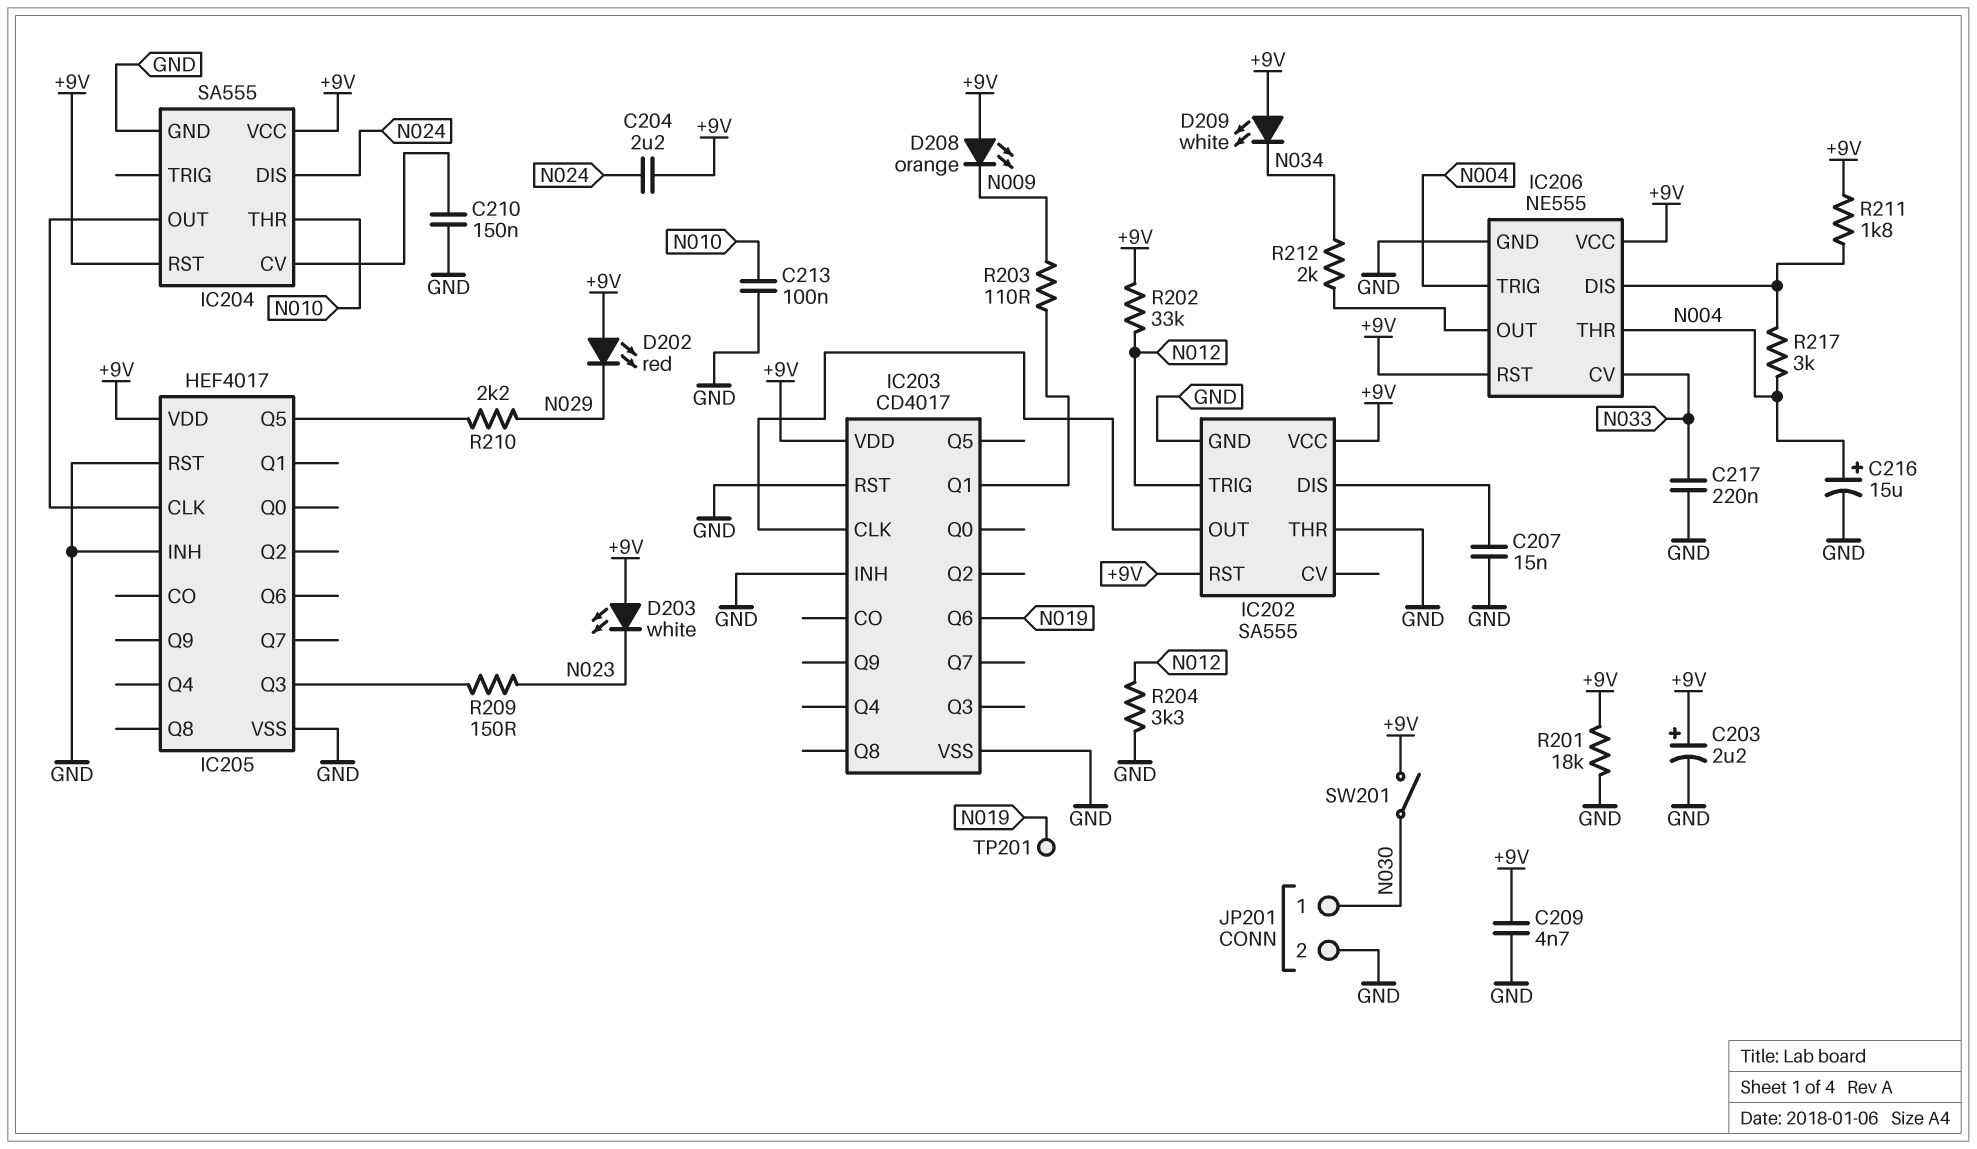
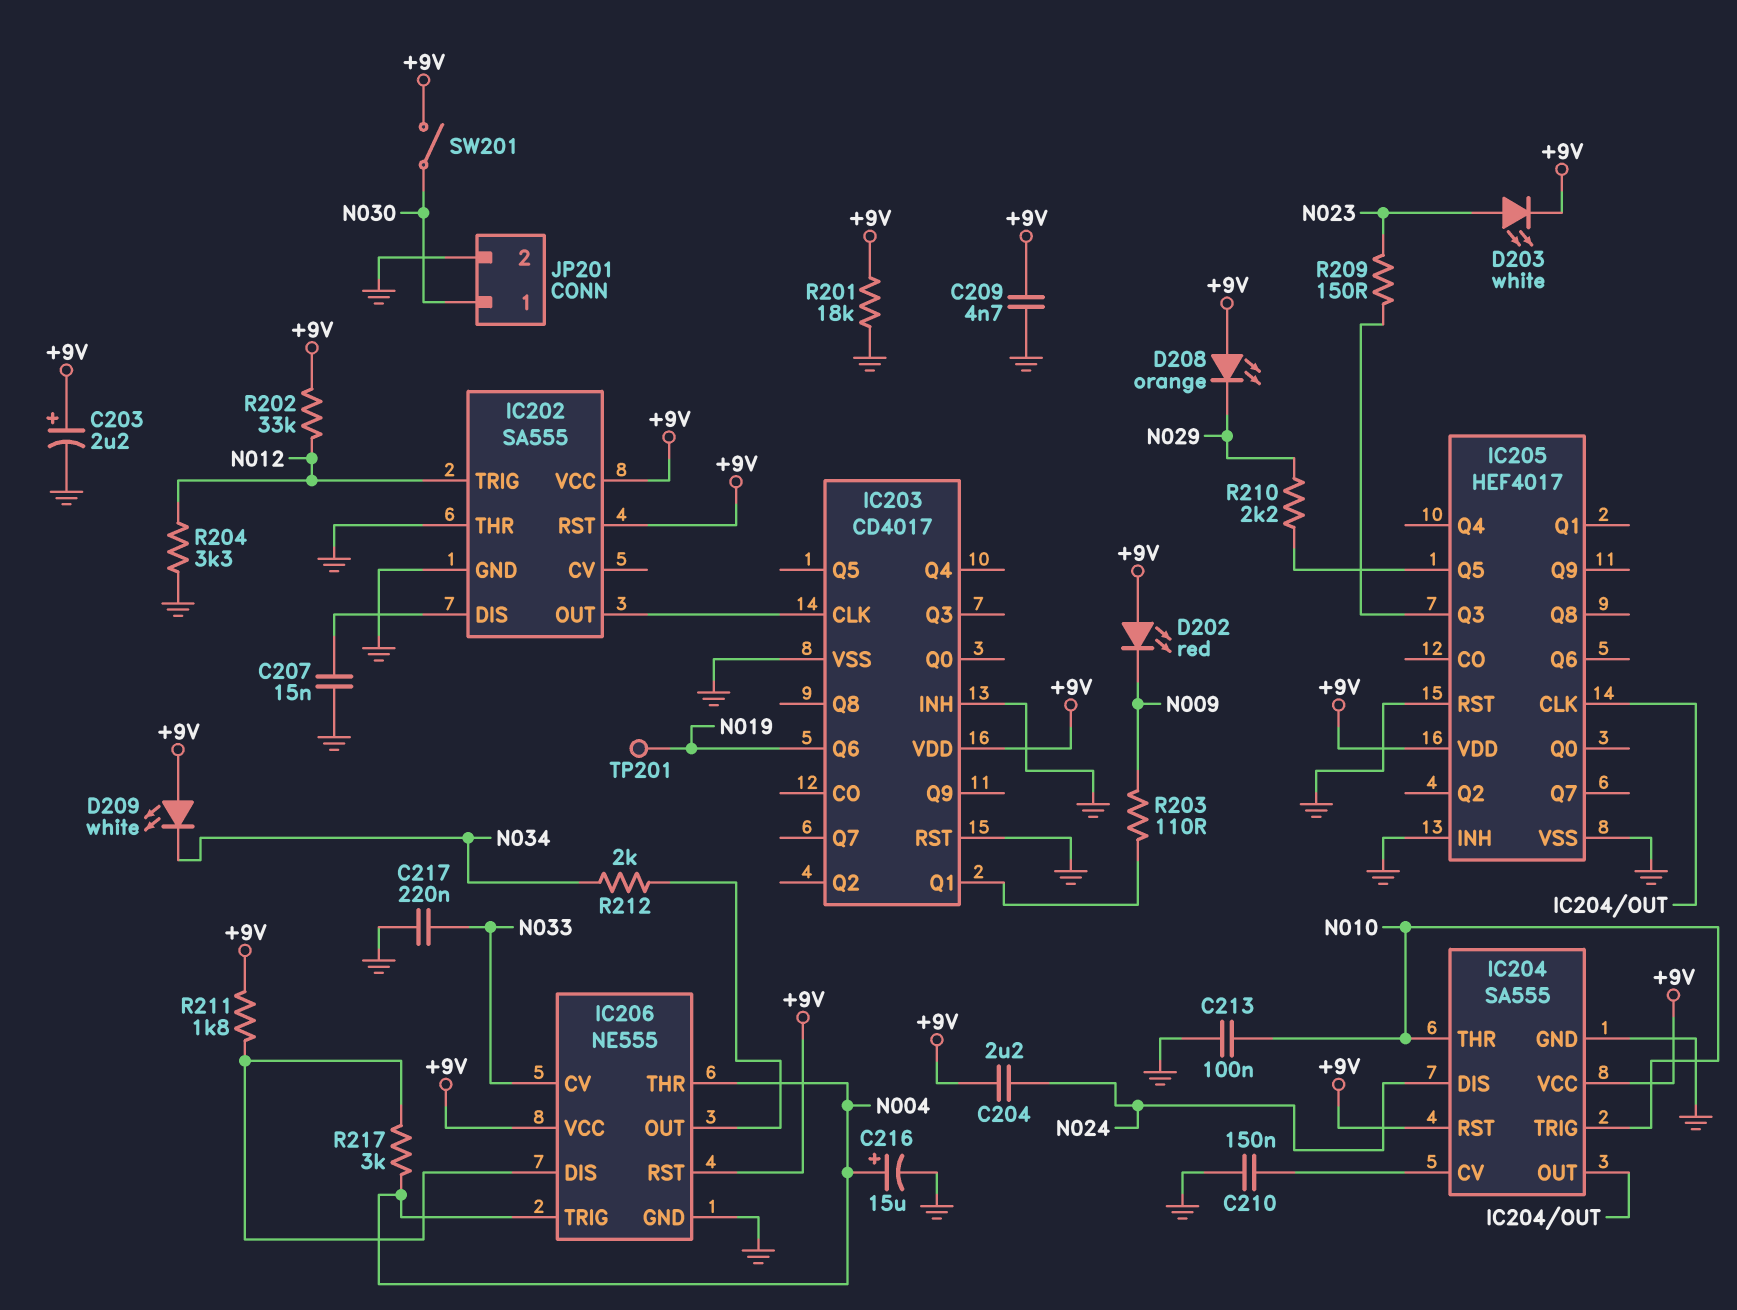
D202: LED red (A +9V, K N029) -> LED red (A +9V, K N009)
D203: LED white (A +9V, K N023) -> LED white (A N023, K +9V)
D208: LED orange (A +9V, K N009) -> LED orange (A +9V, K N029)
IC204 pin TRIG: none -> N010

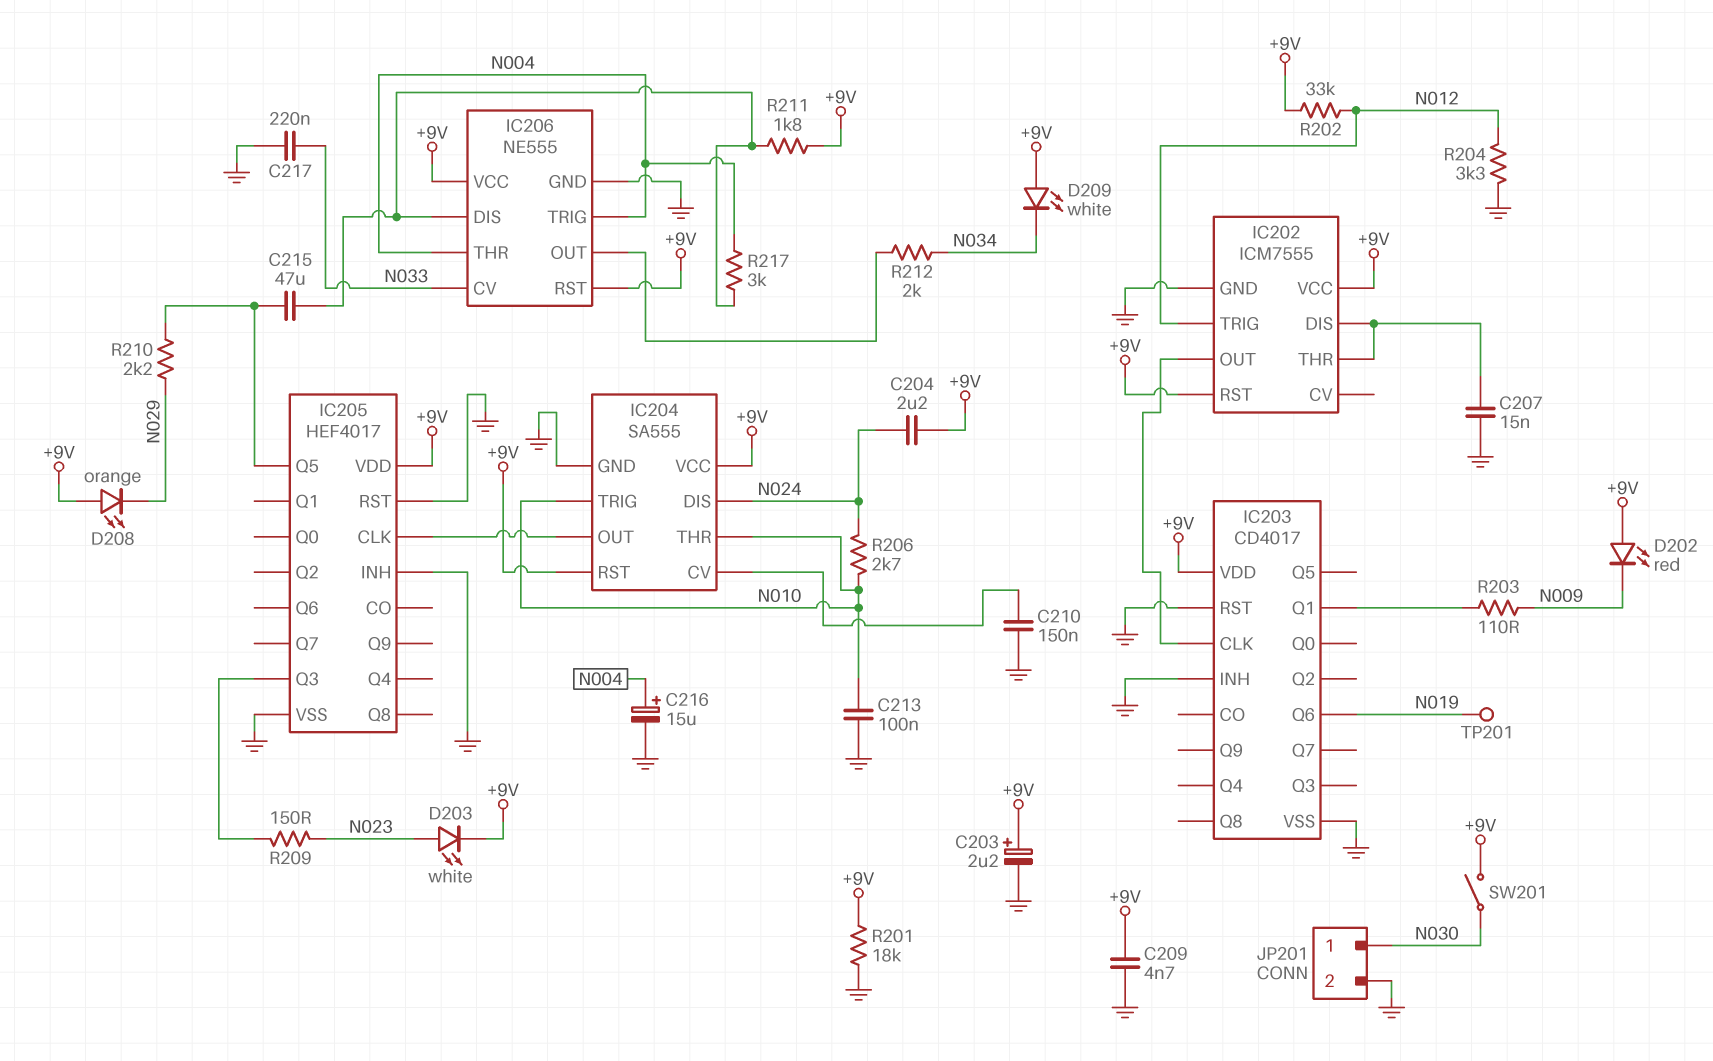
C215: none -> 47uF (IC205/Q5, IC206/DIS)
IC202: SA555 -> ICM7555
IC202 pin THR: GND -> IC202/DIS
R206: none -> 2.7k (N010, N024)

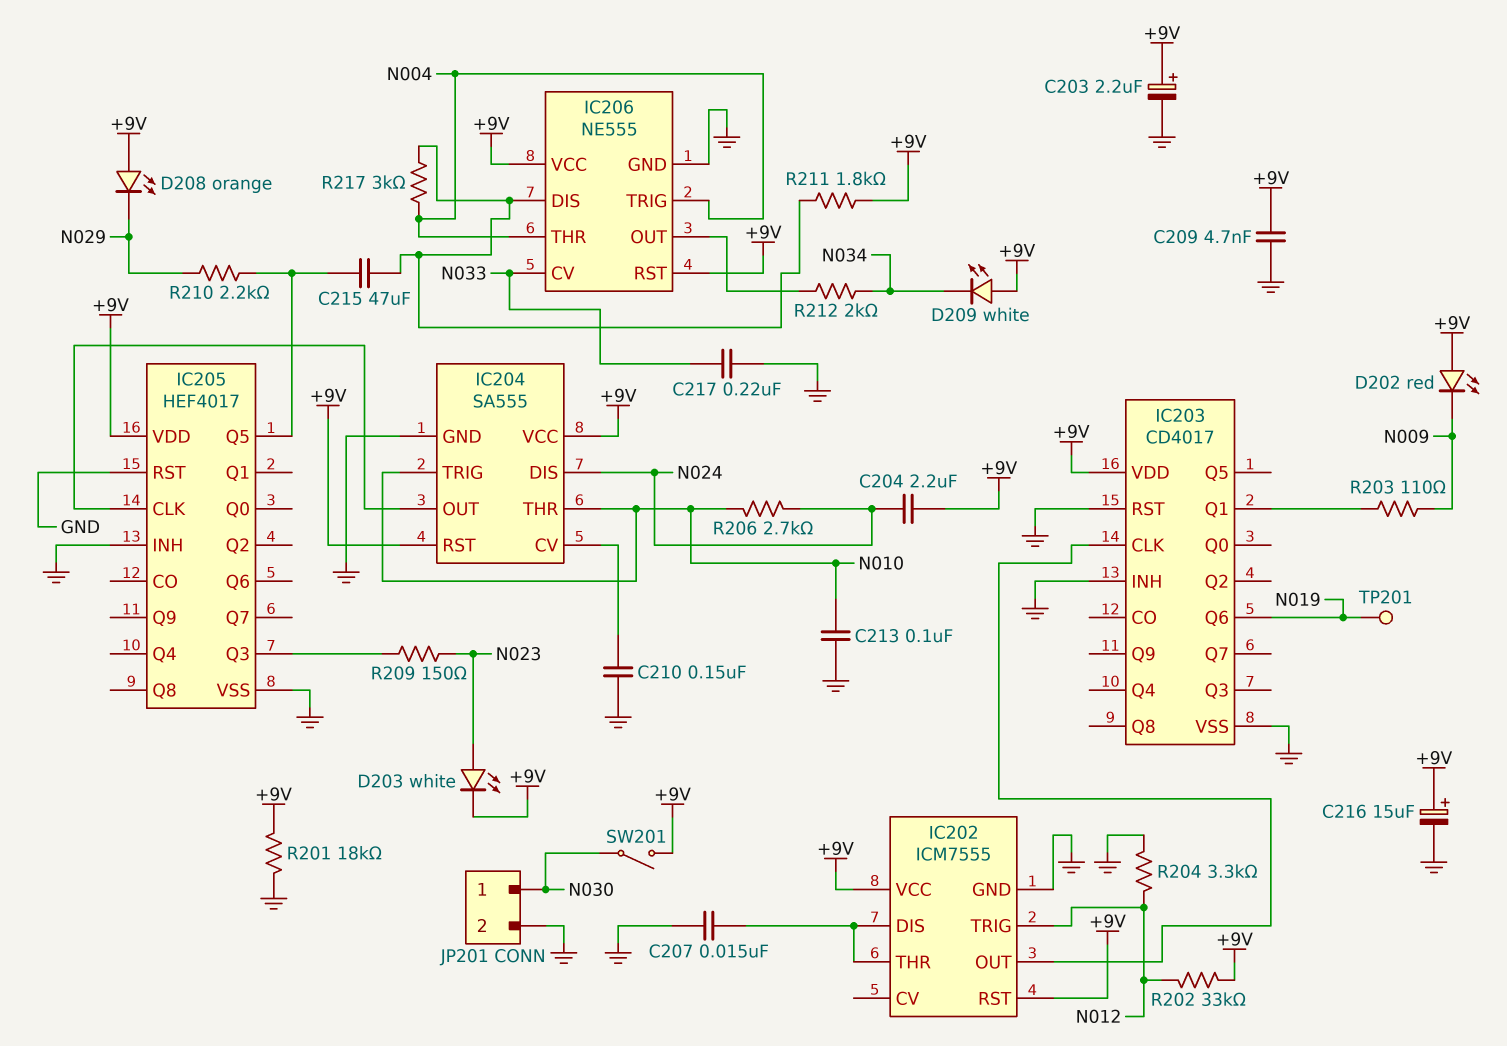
C216: 15uF (plus N004, minus GND) -> 15uF (plus +9V, minus GND)

